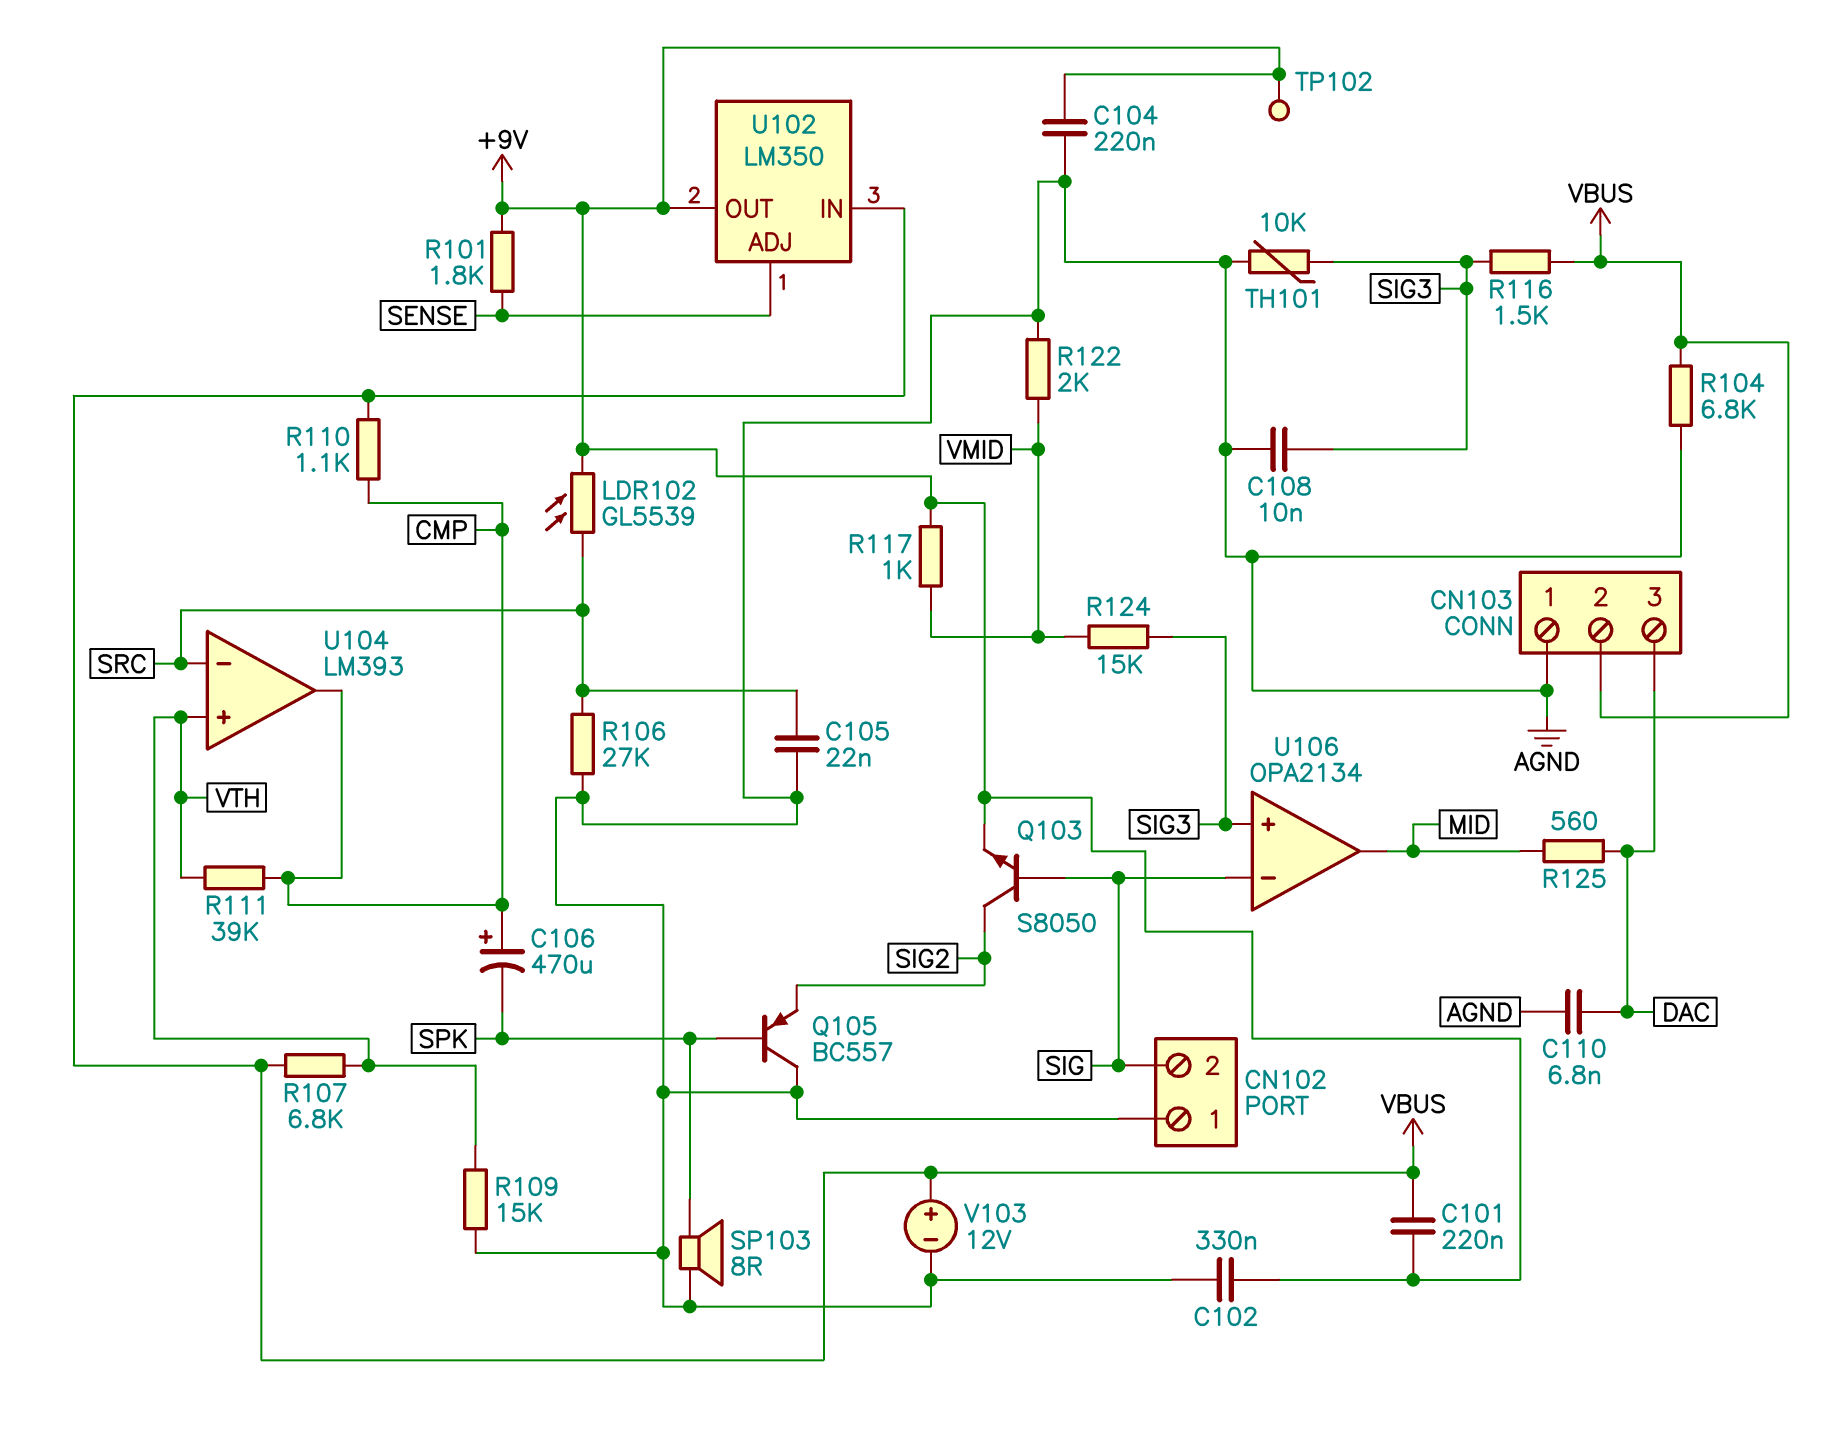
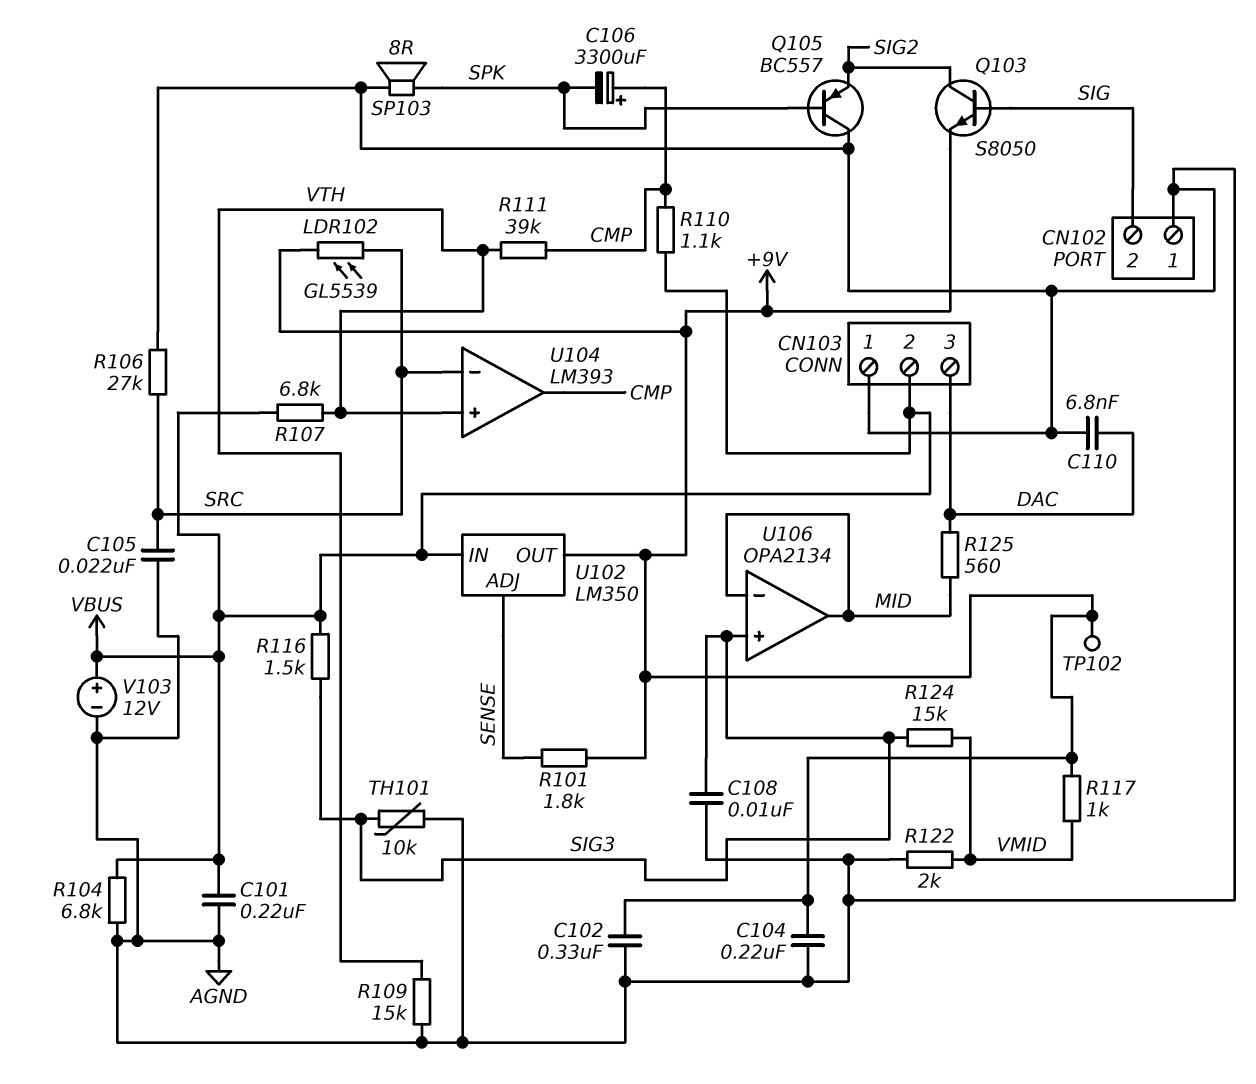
C101: 220nF (+9V, VBUS) -> 220nF (AGND, VBUS)
C106: 470uF (plus CMP, minus SPK) -> 3300uF (plus CMP, minus SPK)
U106 pin in-: SIG -> MID

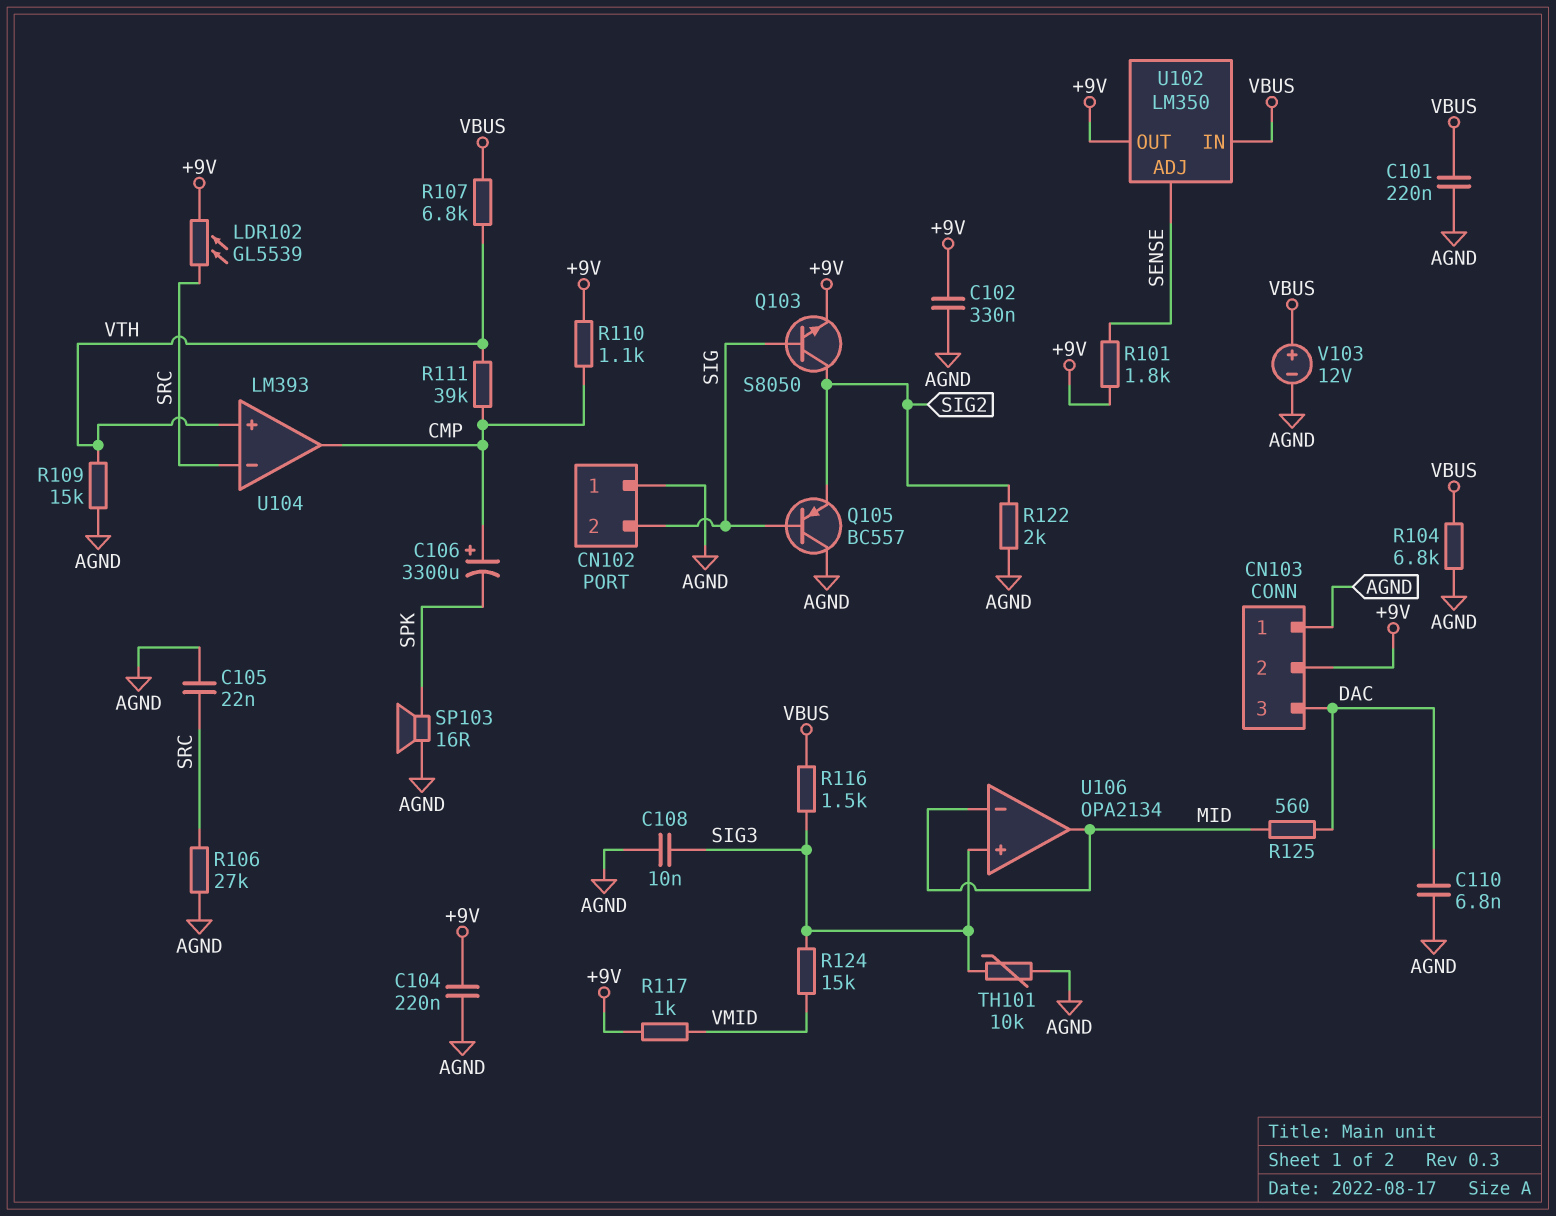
CN103 pin 2: VBUS -> +9V
Q105: PNP BC557 (B SPK, C AGND, E SIG2) -> PNP BC557 (B SIG, C AGND, E SIG2)
R110: 1.1k (CMP, VBUS) -> 1.1k (+9V, CMP)
R122: 2k (AGND, VMID) -> 2k (AGND, SIG2)
SP103: speaker 8R (AGND, SPK) -> speaker 16R (AGND, SPK)
TP102: test point (+9V) -> none

